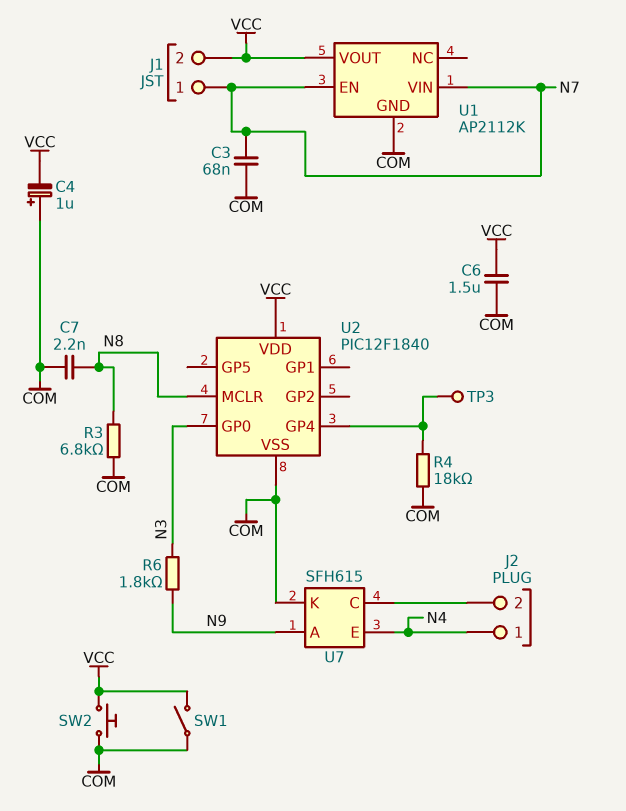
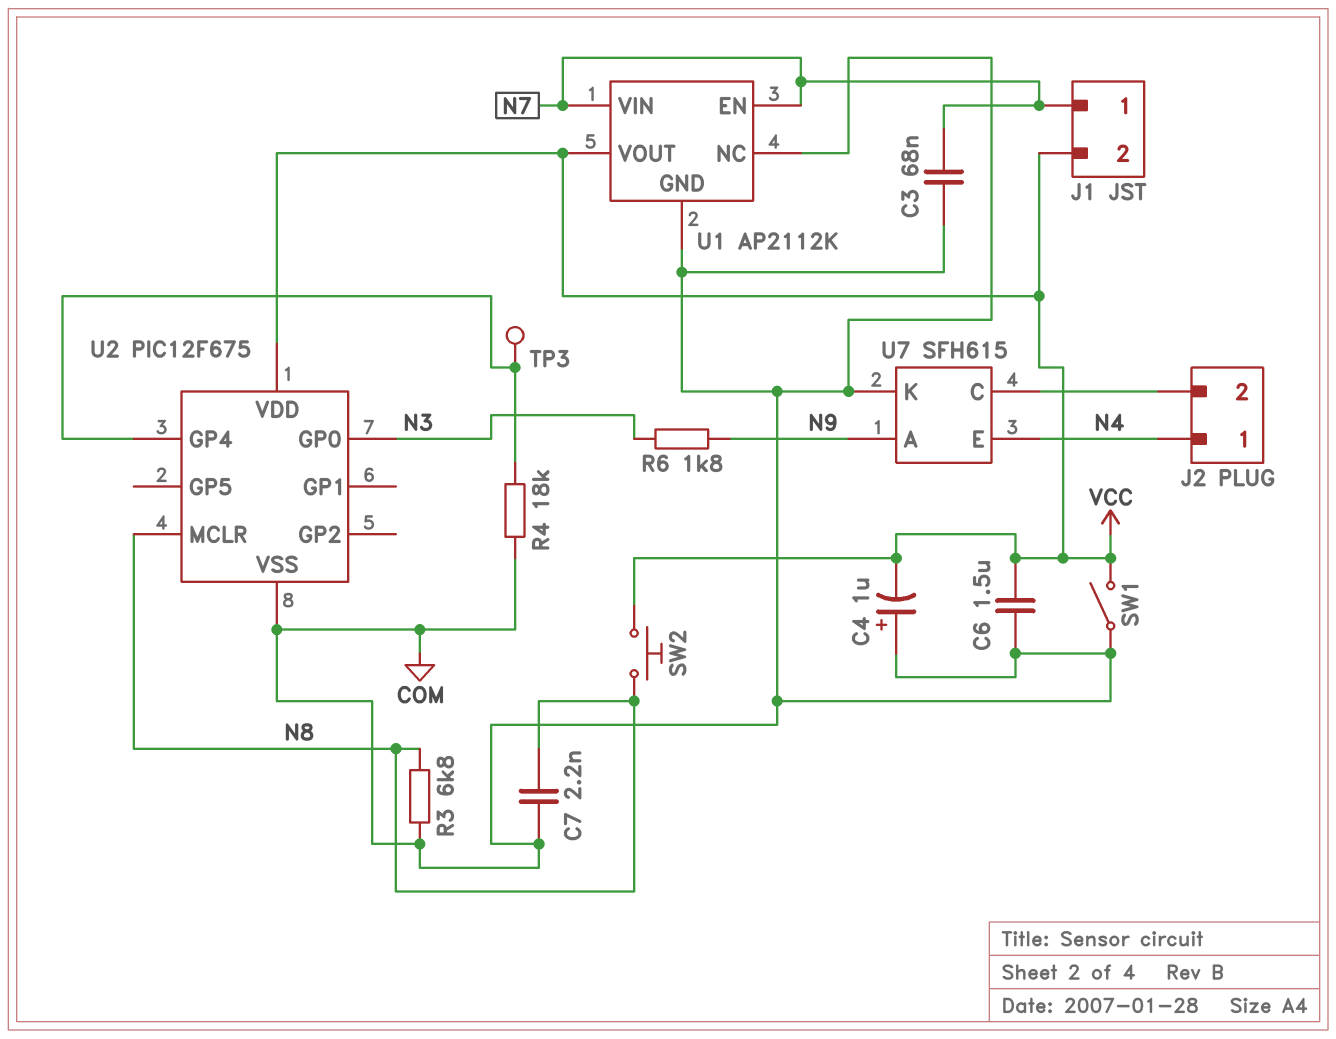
SW2: button (COM, VCC) -> button (N8, VCC)
U1 pin NC: none -> COM
U2: PIC12F1840 -> PIC12F675

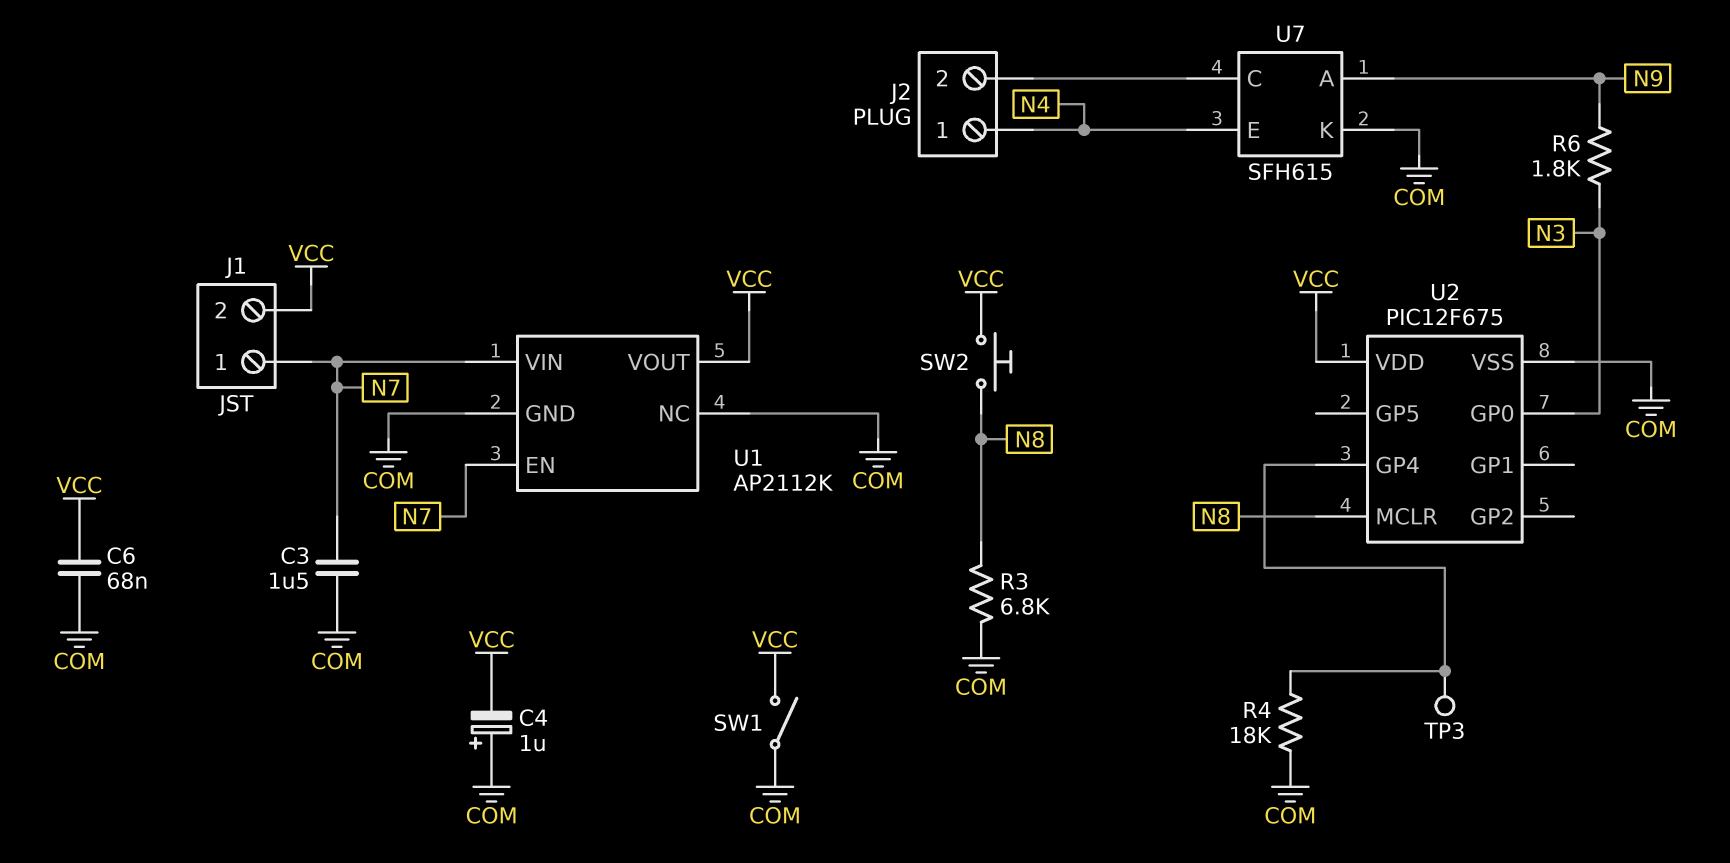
C3: 68nF (COM, N7) -> 1.5uF (COM, N7)
C6: 1.5uF (COM, VCC) -> 68nF (COM, VCC)
C7: 2.2nF (COM, N8) -> none

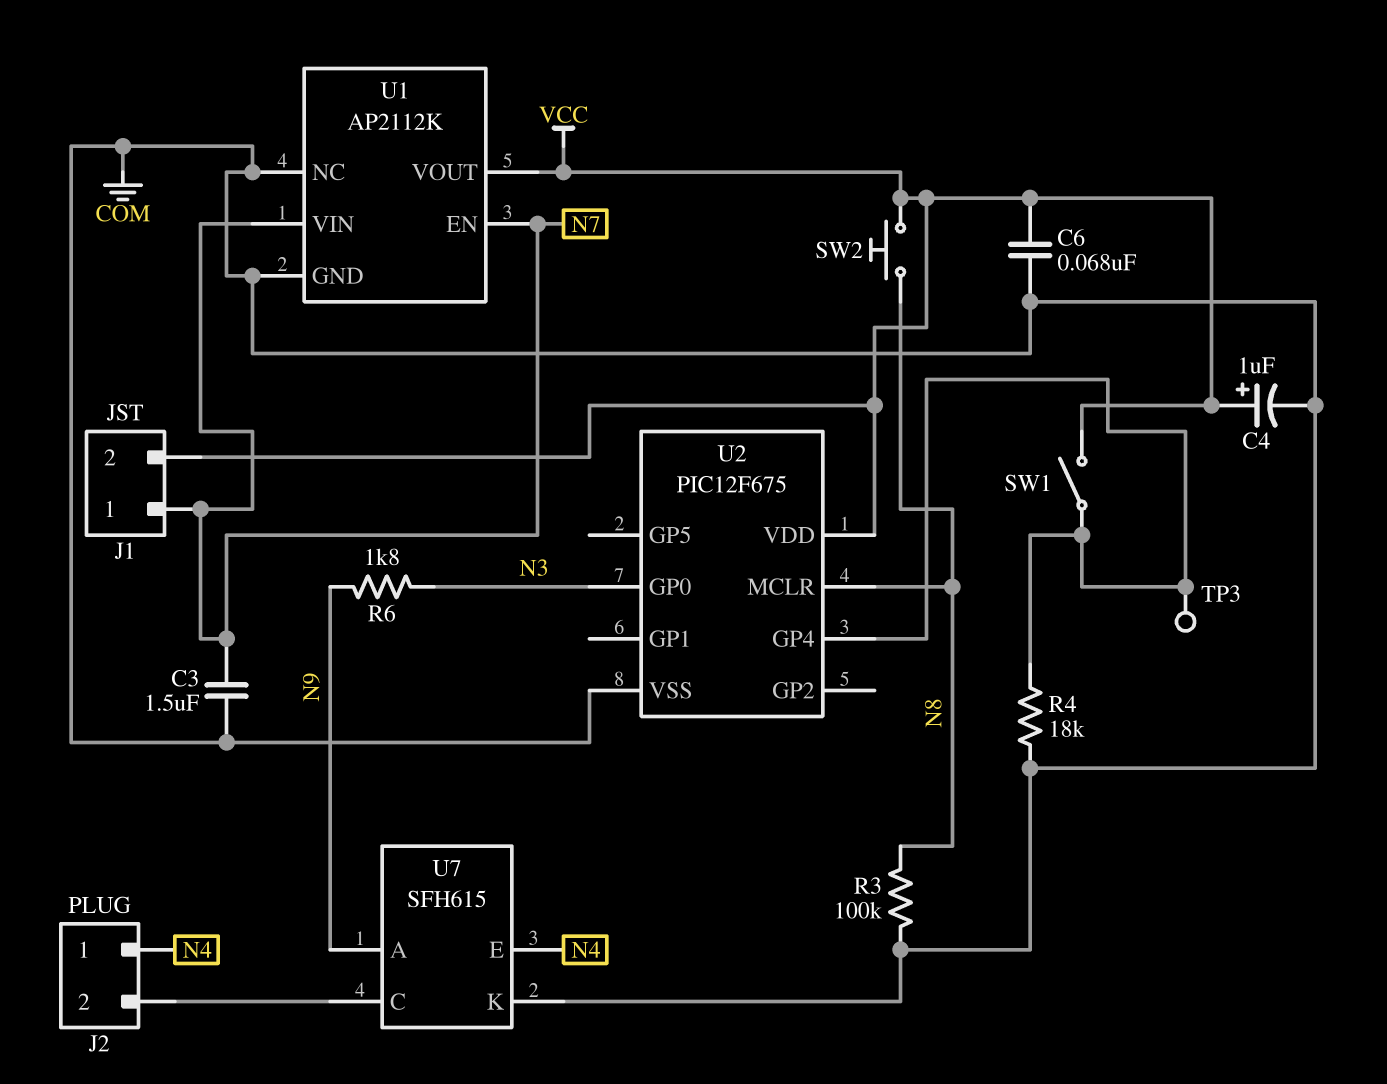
C4: 1uF (plus COM, minus VCC) -> 1uF (plus VCC, minus COM)
R3: 6.8k (COM, N8) -> 100k (COM, N8)
SW1: switch (COM, VCC) -> switch (U2/GP4, VCC)

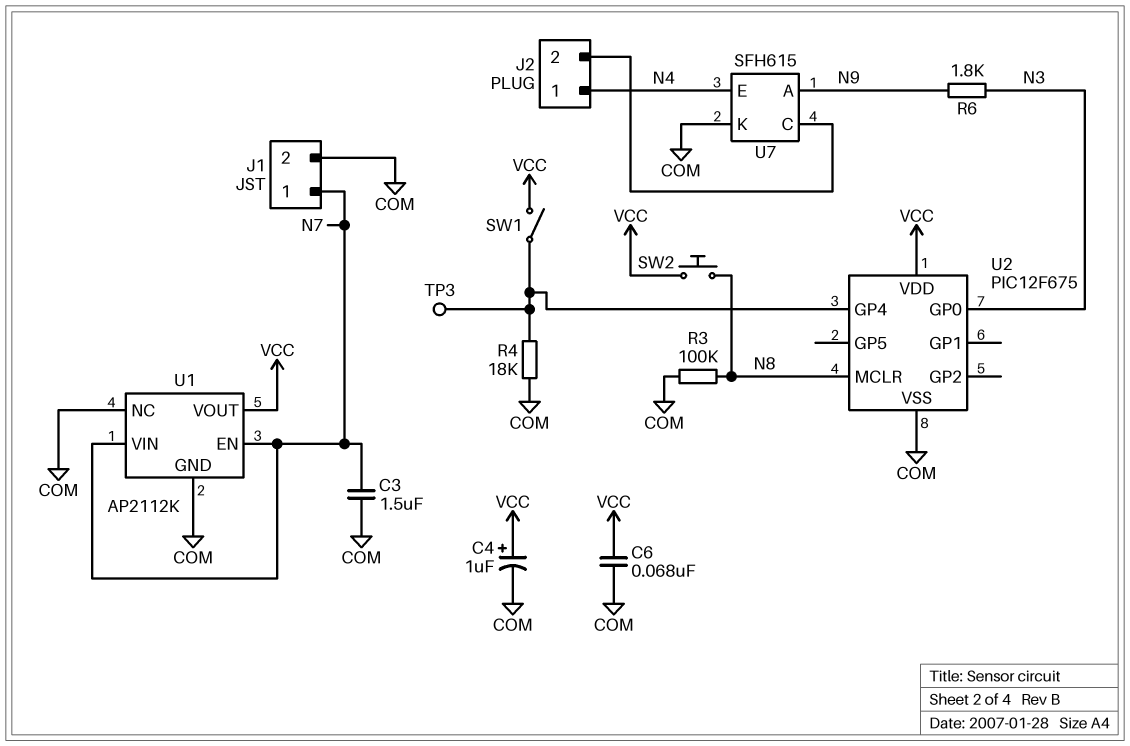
J1 pin 2: VCC -> COM

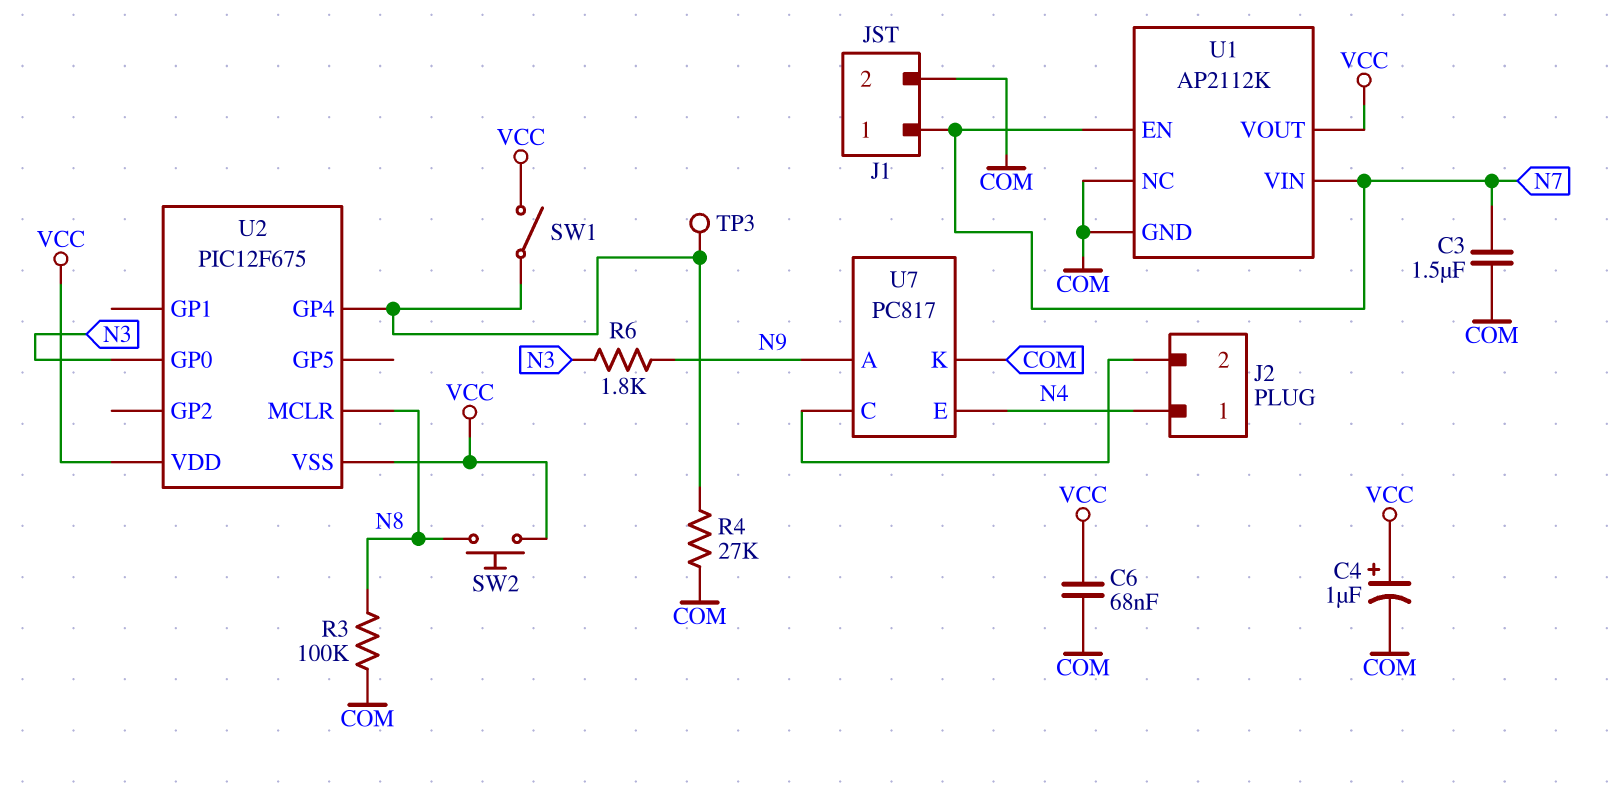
R4: 18k (COM, U2/GP4) -> 27k (COM, U2/GP4)
U2 pin VSS: COM -> VCC
U7: SFH615 -> PC817

